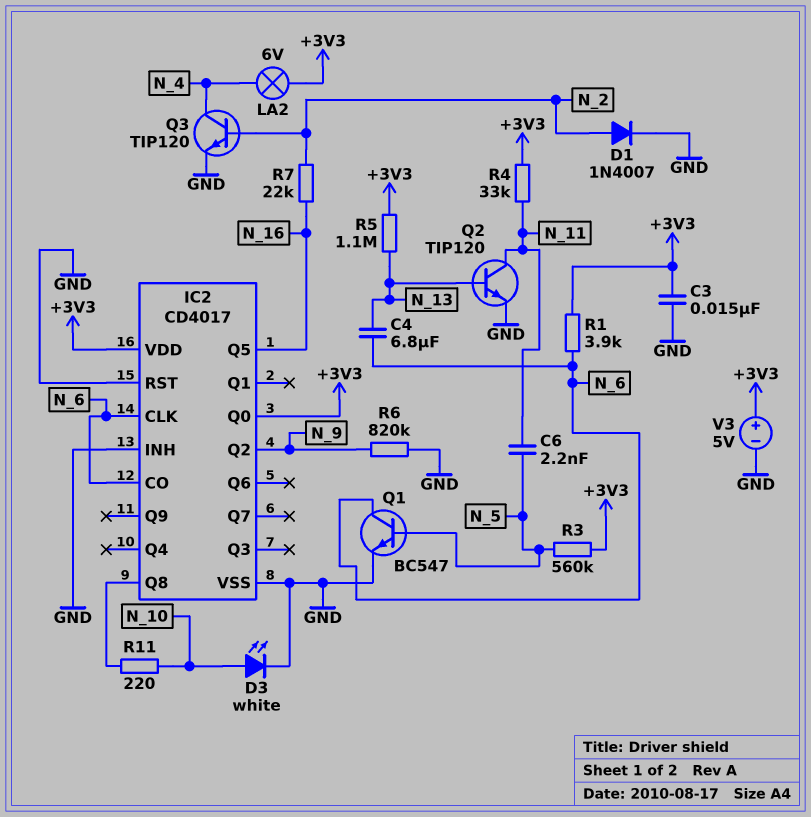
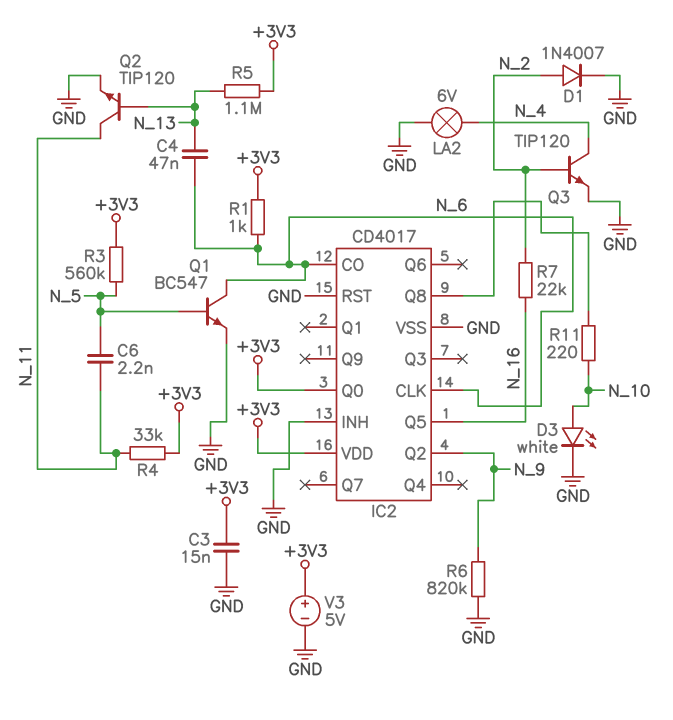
C4: 6.8uF (N_6, N_13) -> 47nF (N_6, N_13)
LA2: lamp 6V (+3V3, N_4) -> lamp 6V (GND, N_4)
R1: 3.9k (+3V3, N_6) -> 1k (+3V3, N_6)

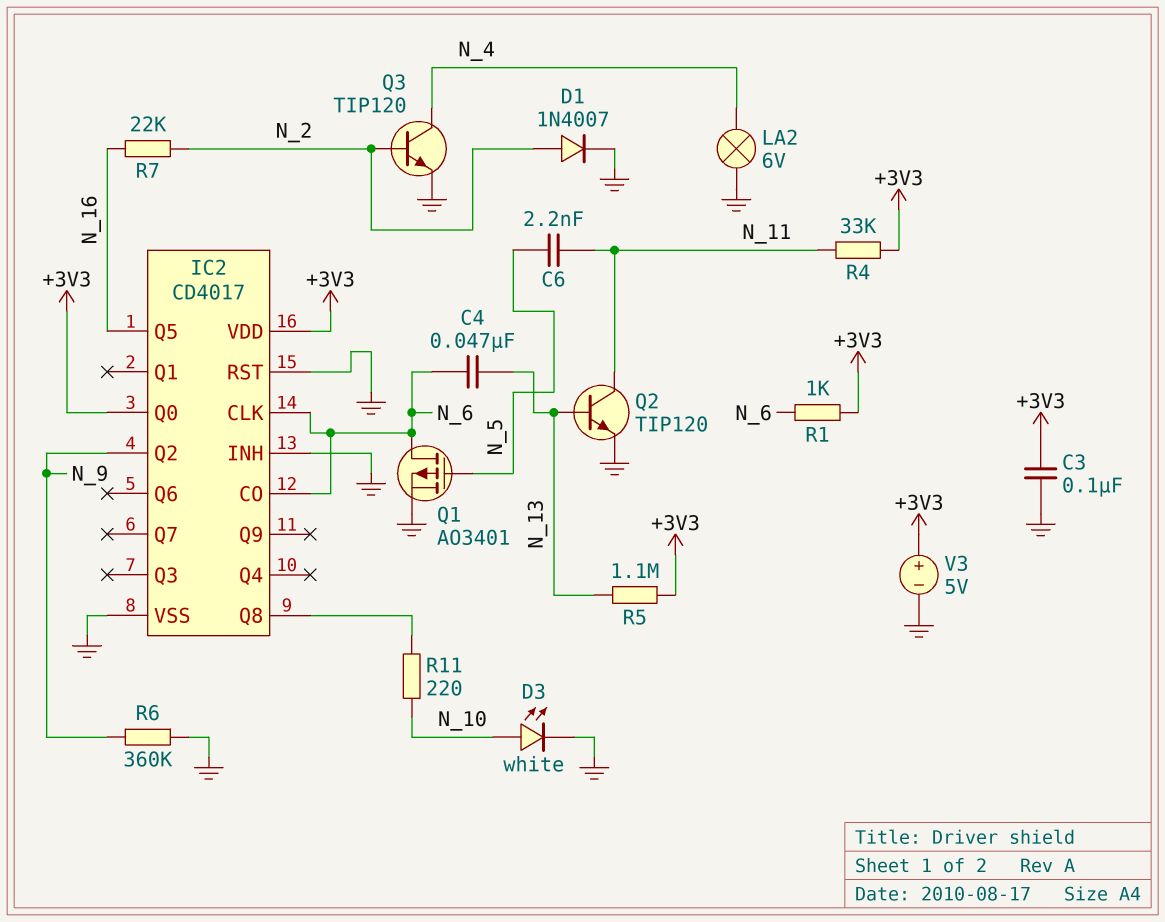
C3: 15nF (+3V3, GND) -> 100nF (+3V3, GND)
Q1: NPN BC547 (B N_5, C N_6, E GND) -> PMOS AO3401 (G N_5, D N_6, S GND)
R3: 560k (+3V3, N_5) -> none
R6: 820k (GND, N_9) -> 360k (GND, N_9)

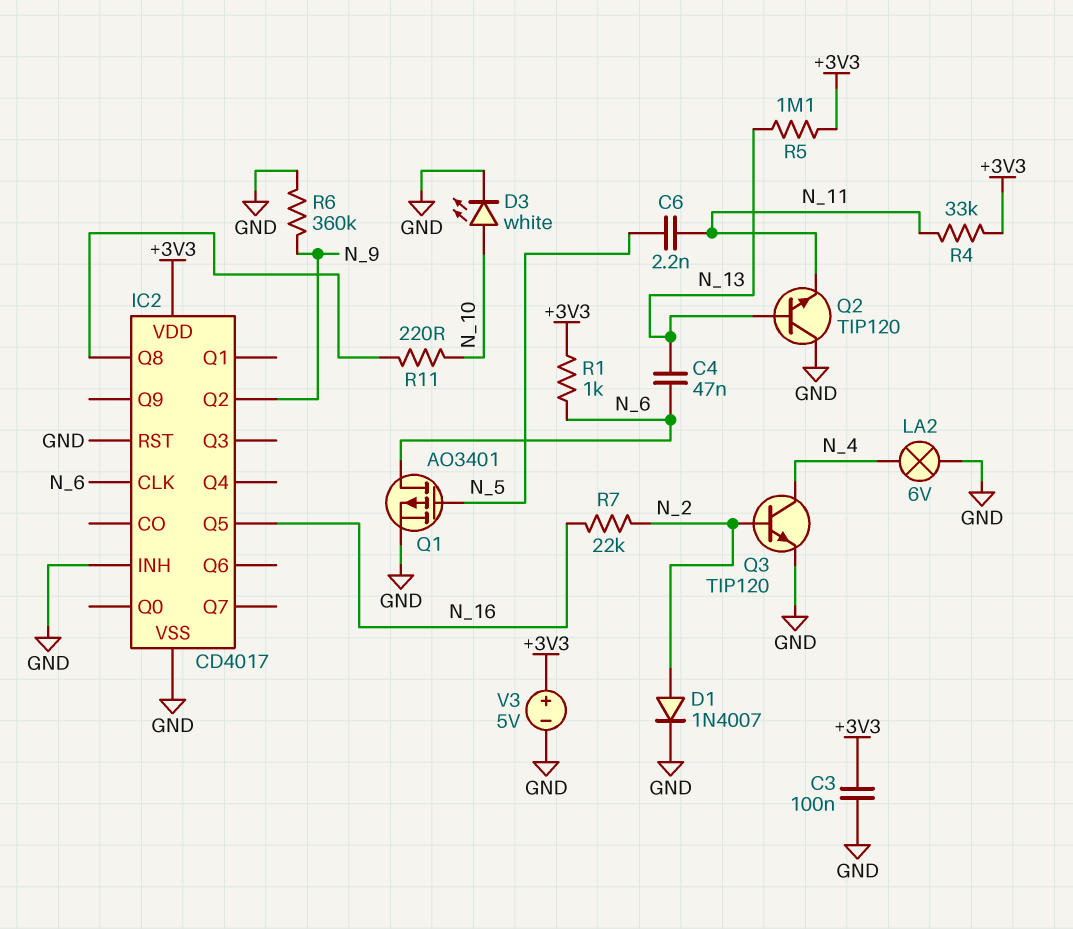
IC2 pin CO: N_6 -> none
IC2 pin Q0: +3V3 -> none
Q2: NPN TIP120 (B N_13, C N_11, E GND) -> NPN TIP120 (B N_13, C GND, E N_11)

